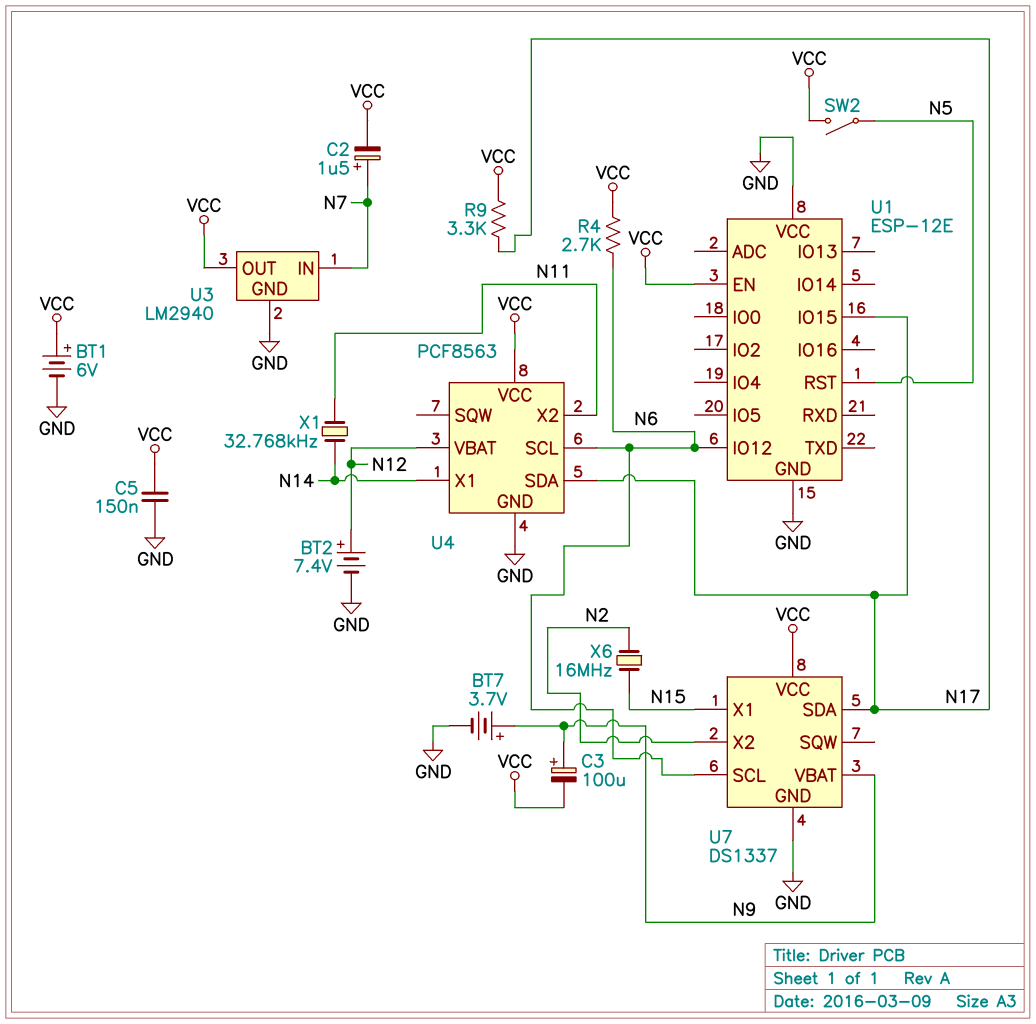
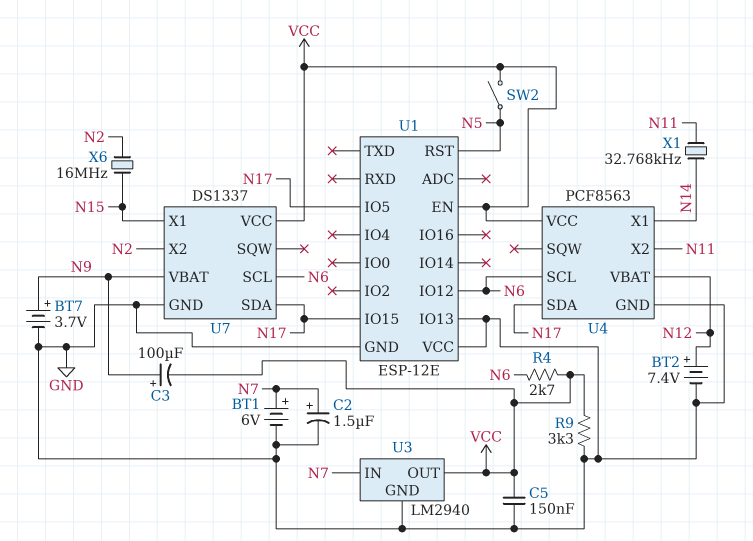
BT1: 6V (plus VCC, minus GND) -> 6V (plus N7, minus GND)
C2: 1.5uF (plus N7, minus VCC) -> 1.5uF (plus N7, minus GND)
R9: 3.3k (N17, VCC) -> 3.3k (GND, VCC)
U1 pin IO5: none -> N17
U1 pin IO13: none -> GND

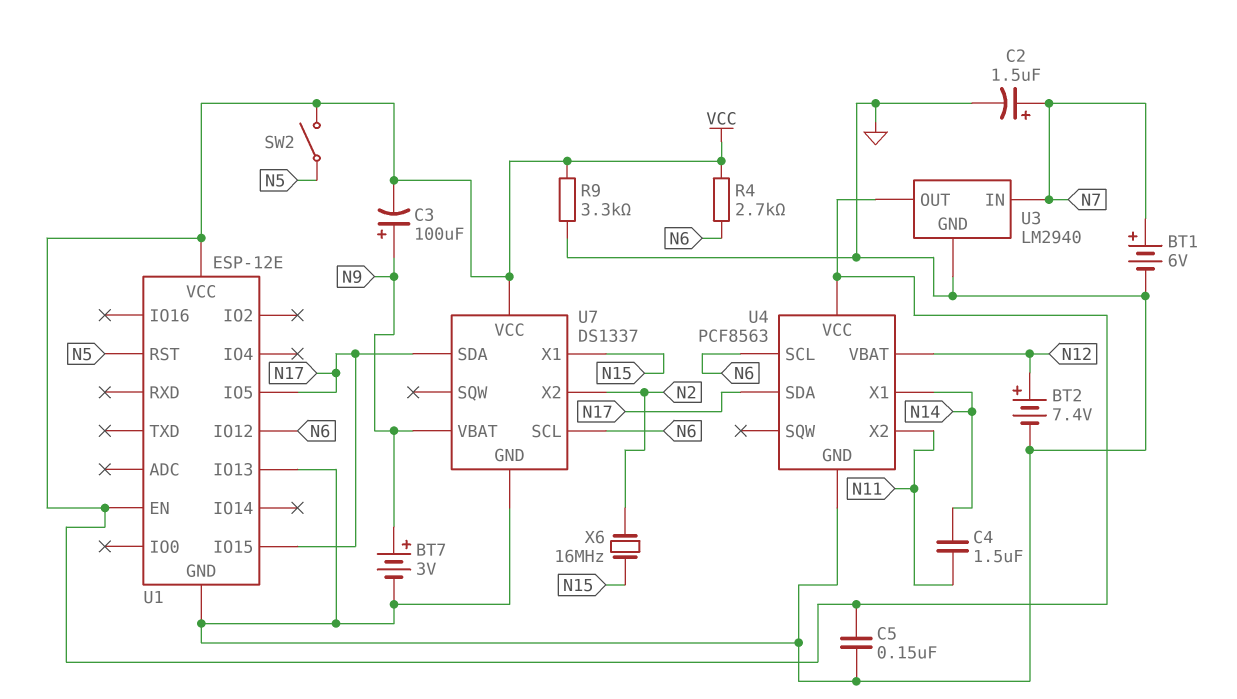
BT7: 3.7V (plus N9, minus GND) -> 3V (plus N9, minus GND)
C4: none -> 1.5uF (N11, N14)
U1 pin VCC: GND -> VCC
X1: 32.768kHz (N11, N14) -> none

